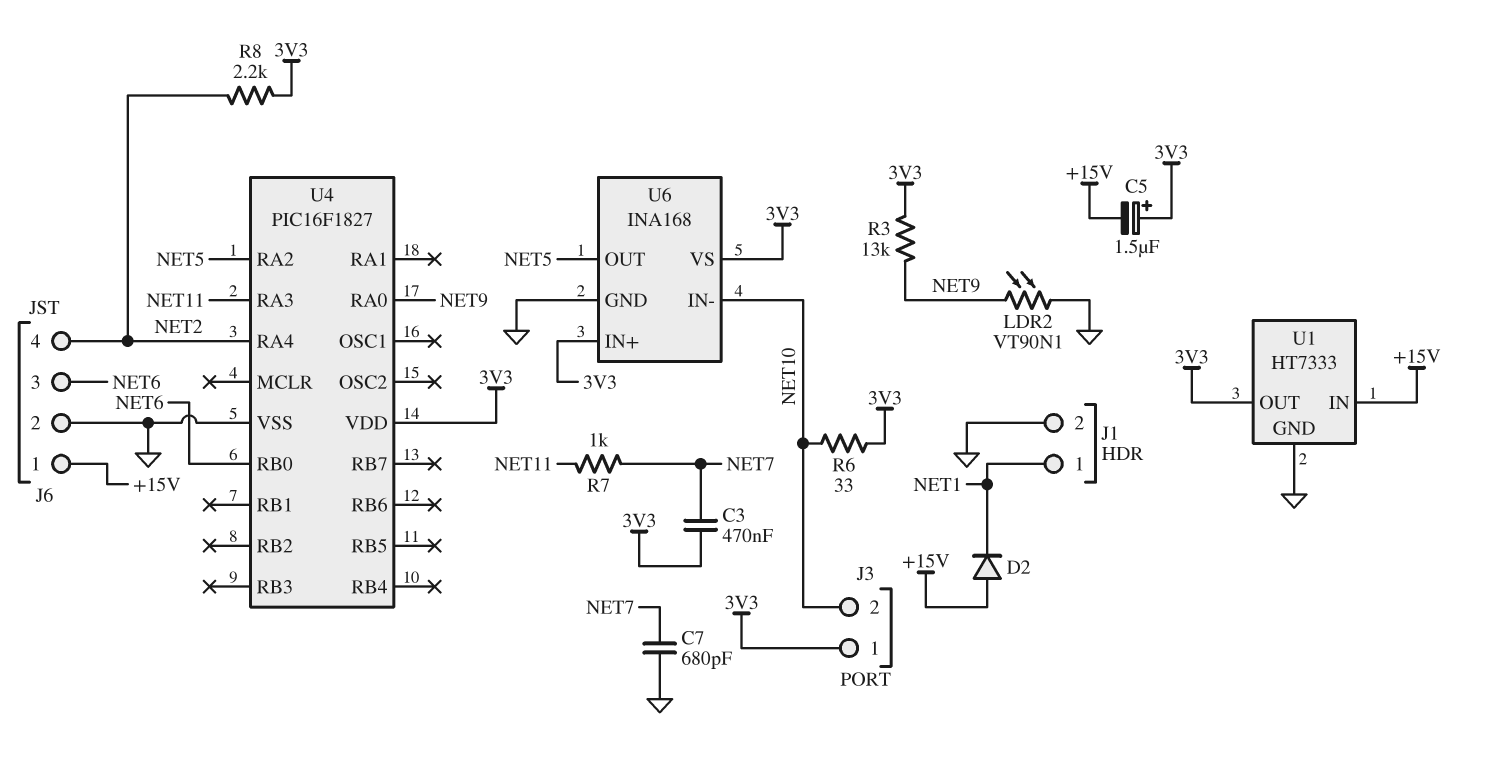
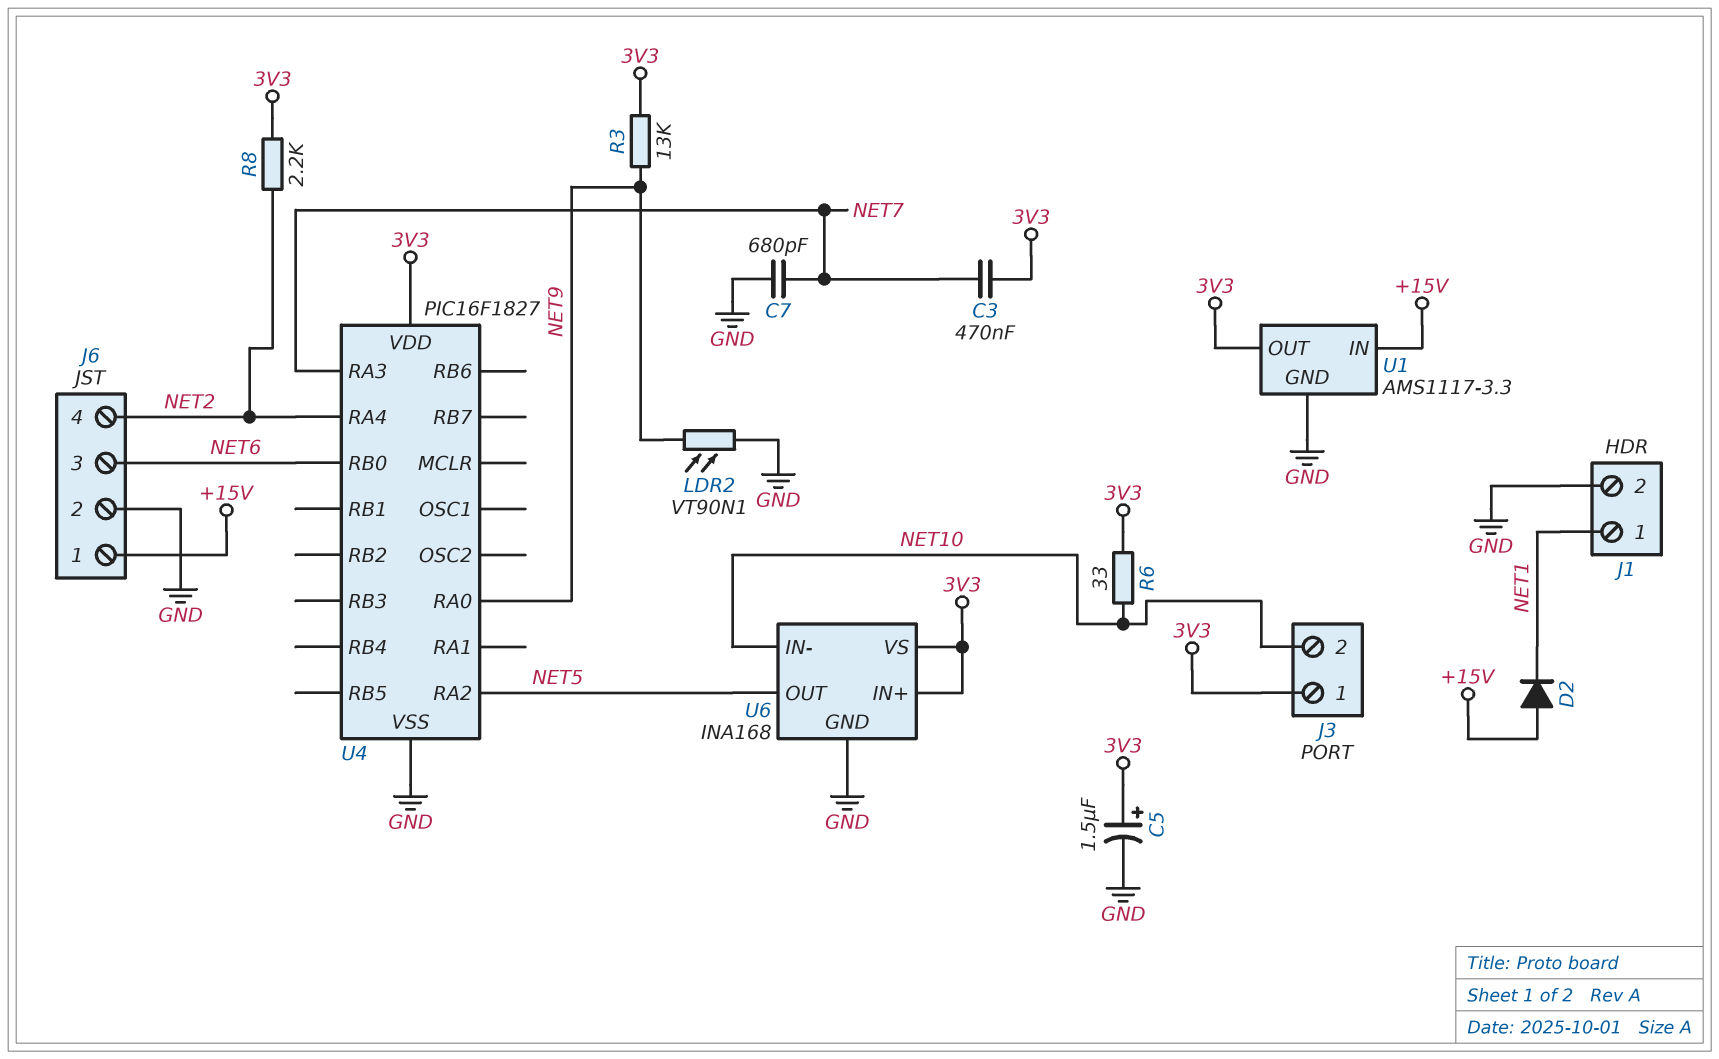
C5: 1.5uF (plus 3V3, minus +15V) -> 1.5uF (plus 3V3, minus GND)
R7: 1k (NET7, NET11) -> none
U1: HT7333 -> AMS1117-3.3
U4 pin RA3: NET11 -> NET7

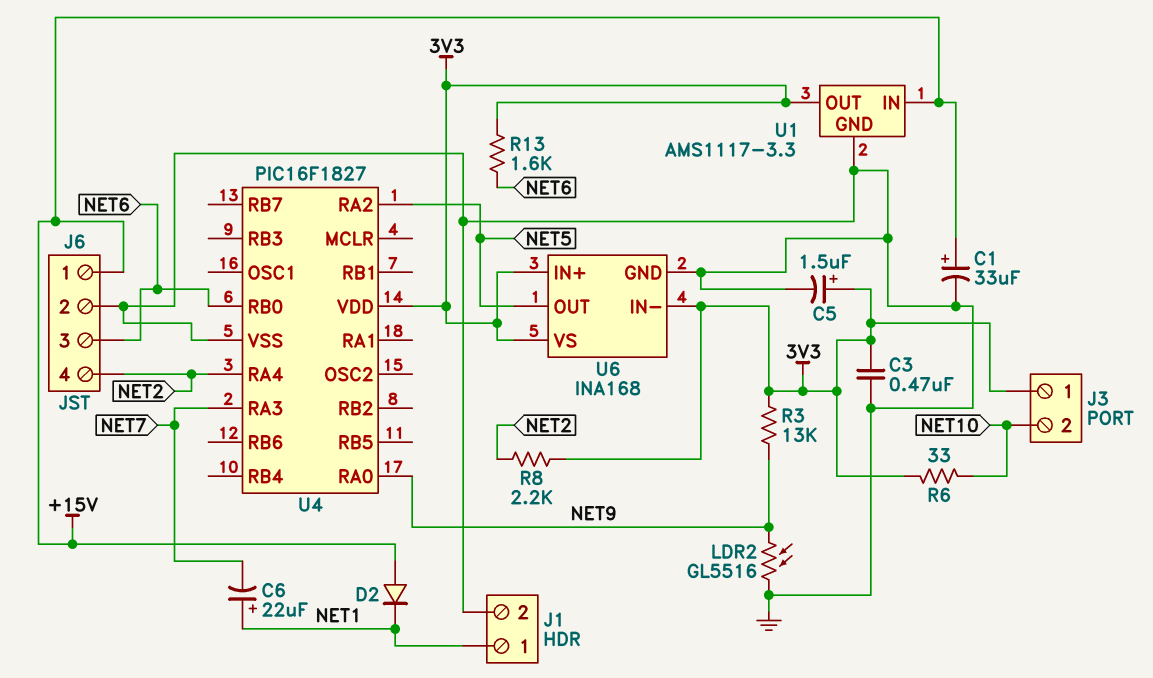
C1: none -> 33uF (plus +15V, minus GND)
C3: 470nF (3V3, NET7) -> 470nF (3V3, GND)
C6: none -> 22uF (plus NET1, minus NET7)
C7: 680pF (GND, NET7) -> none
LDR2: VT90N1 (GND, NET9) -> GL5516 (GND, NET9)
R13: none -> 1.6k (3V3, NET6)
U6 pin IN-: NET10 -> 3V3

